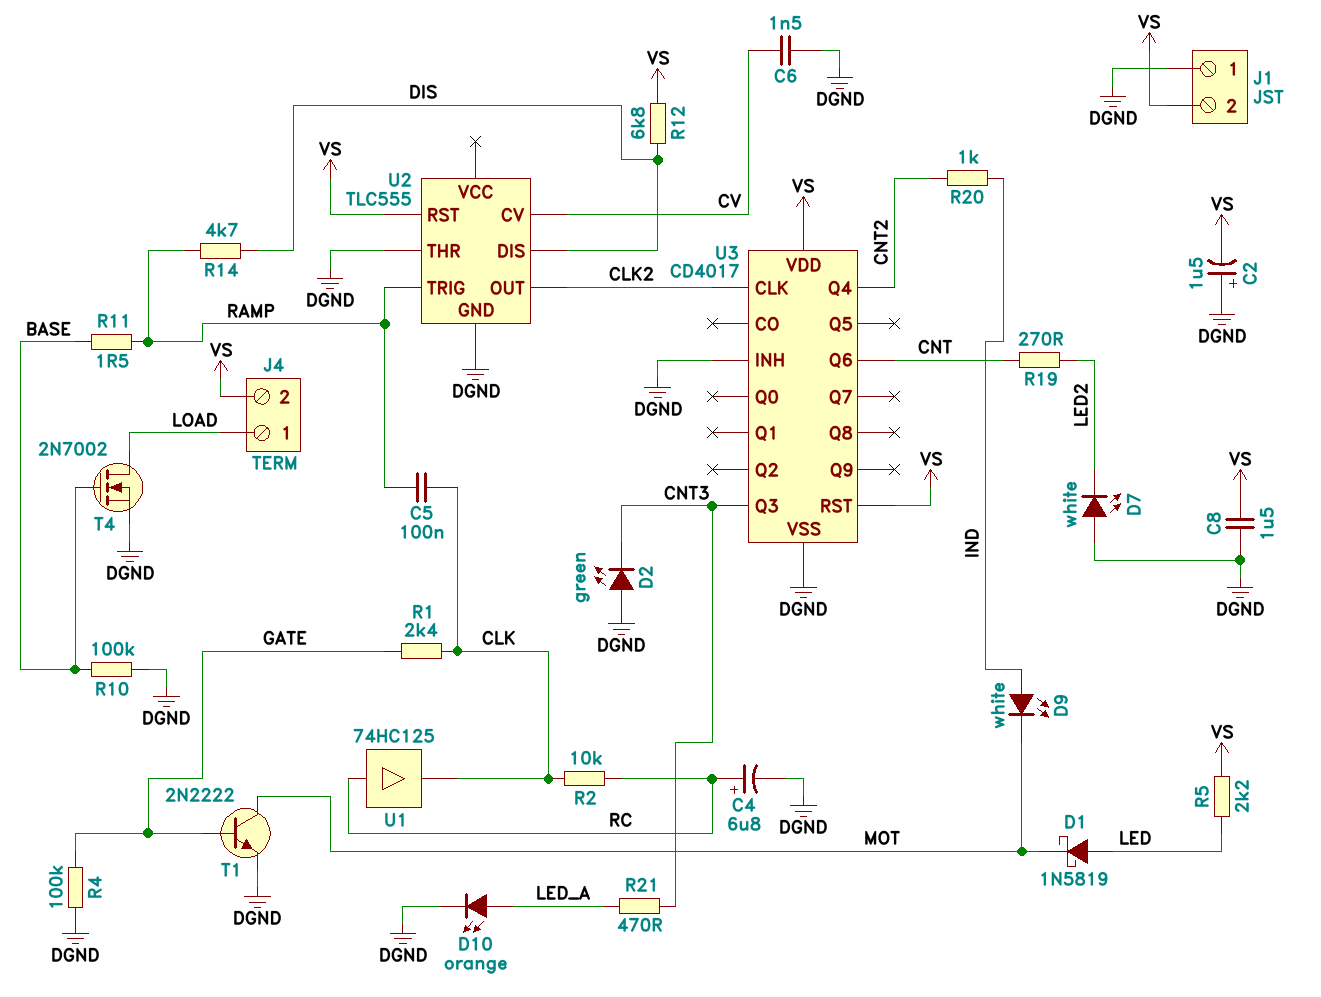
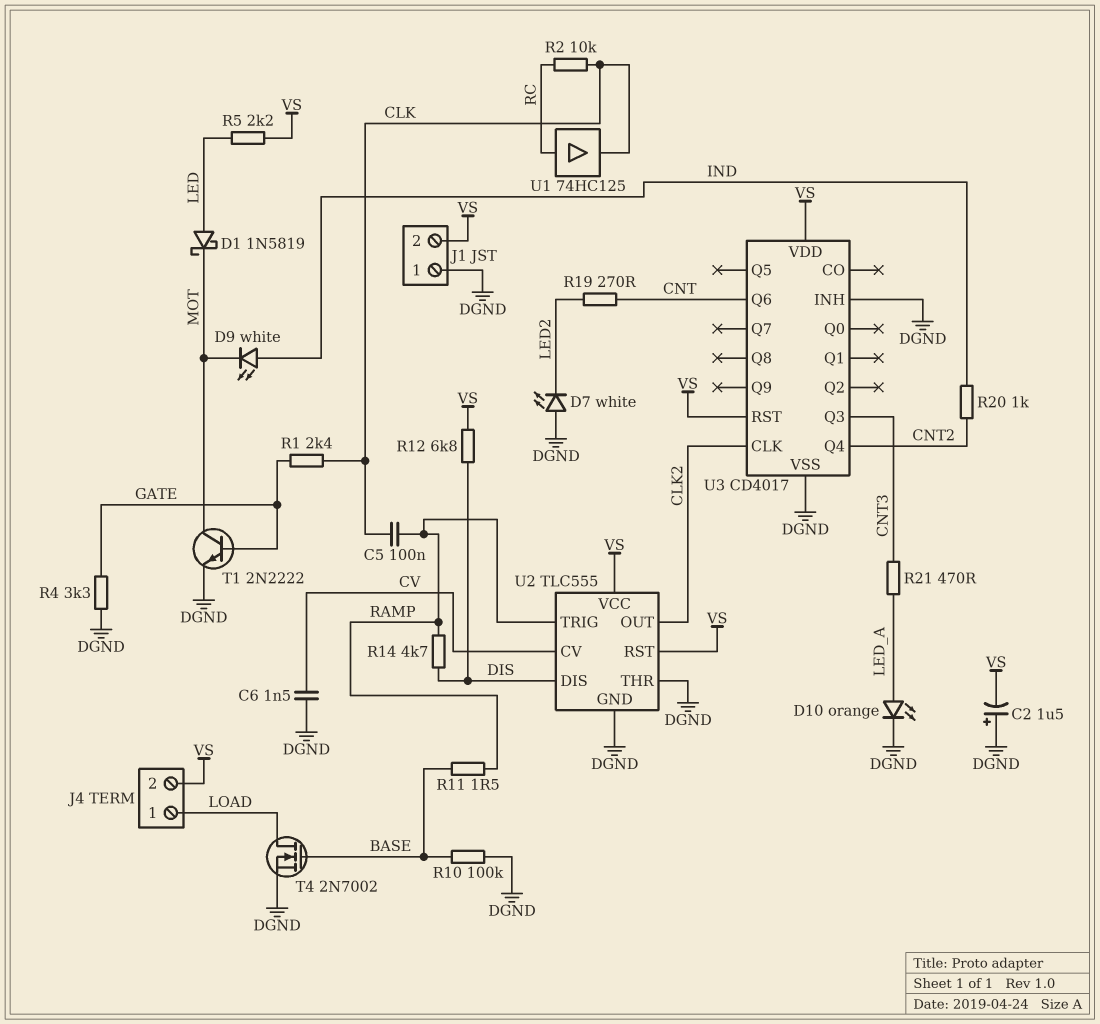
C4: 6.8uF (plus RC, minus DGND) -> none
C8: 1.5uF (DGND, VS) -> none
D2: LED green (A DGND, K CNT3) -> none
R4: 100k (DGND, GATE) -> 3.3k (DGND, GATE)
U2 pin VCC: none -> VS

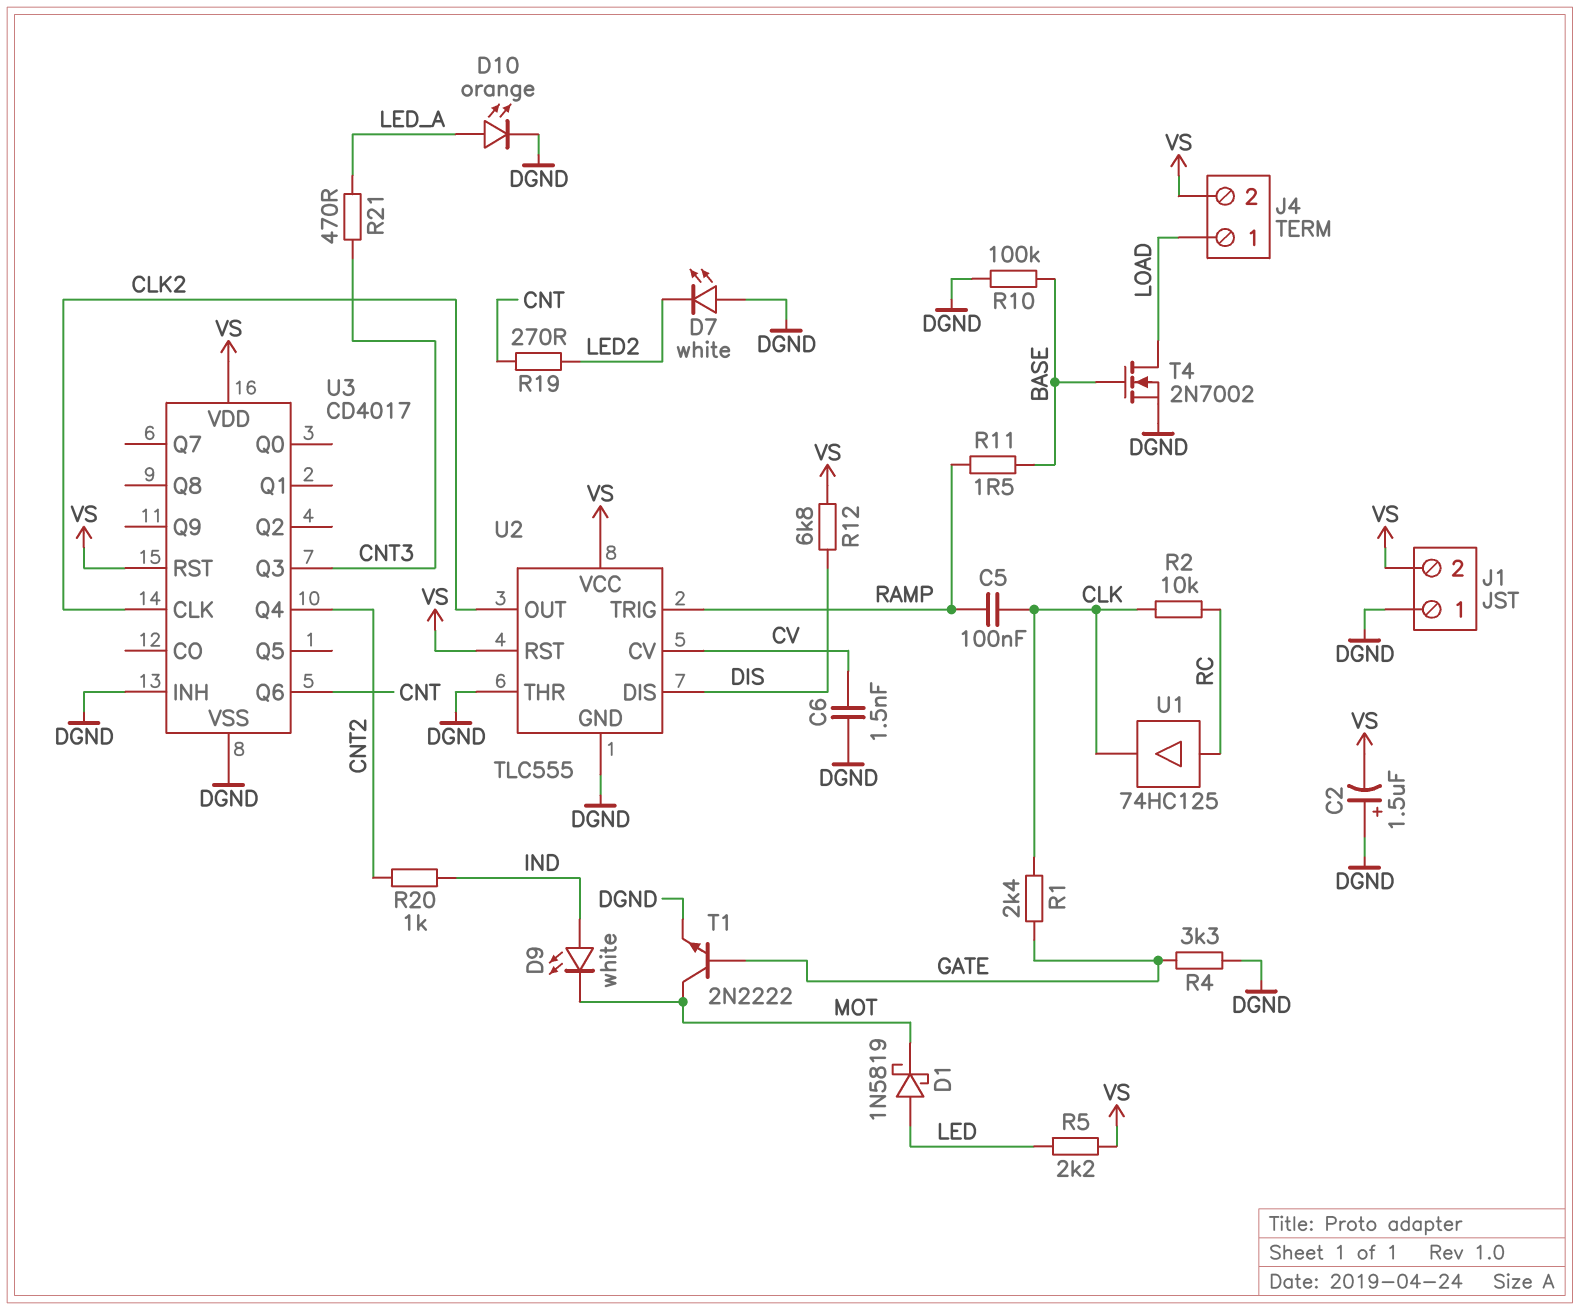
R14: 4.7k (DIS, RAMP) -> none

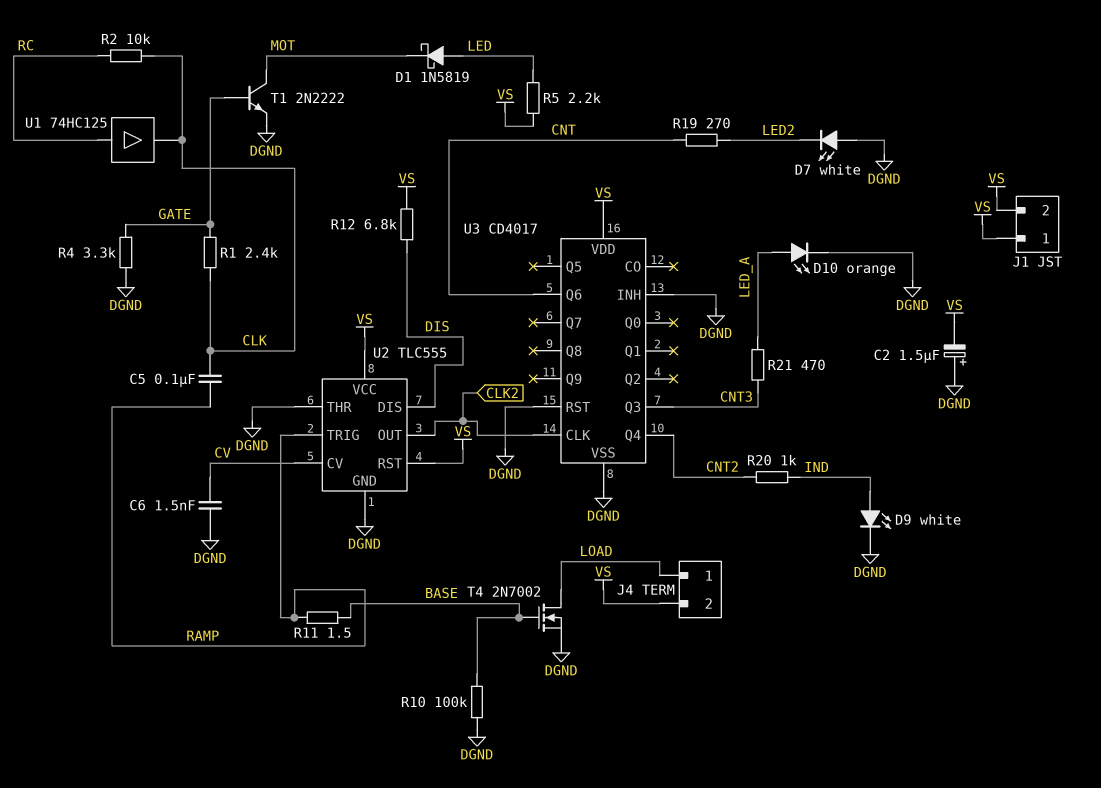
D9: LED white (A IND, K MOT) -> LED white (A IND, K DGND)
J1 pin 1: DGND -> VS
U3 pin RST: VS -> DGND

